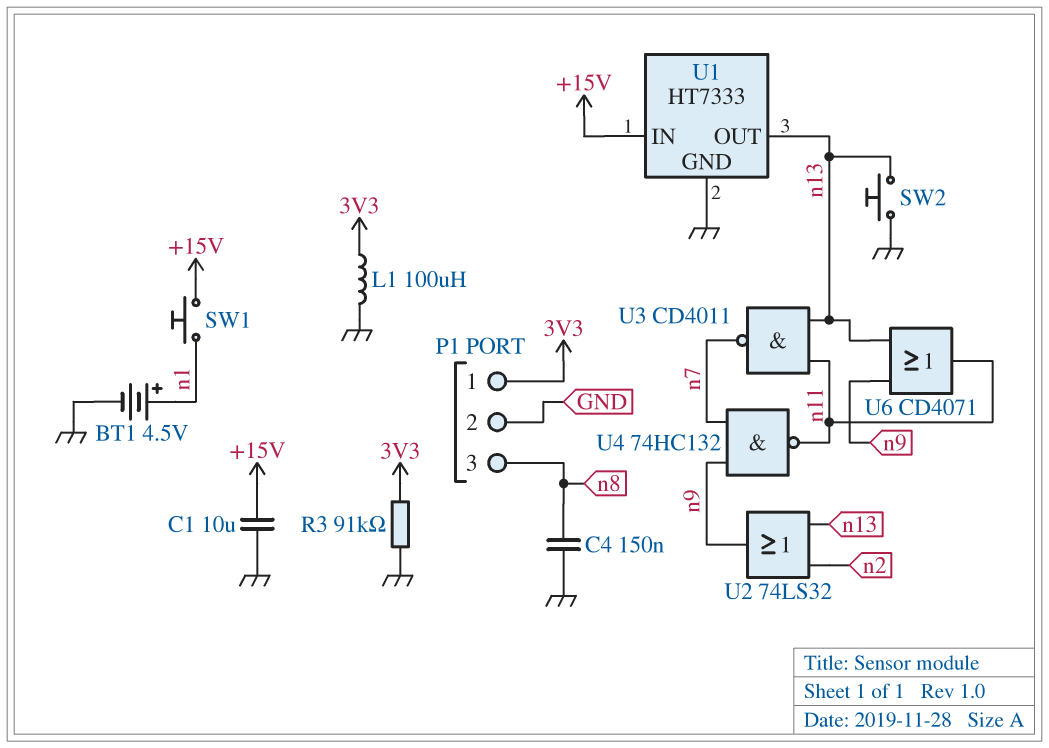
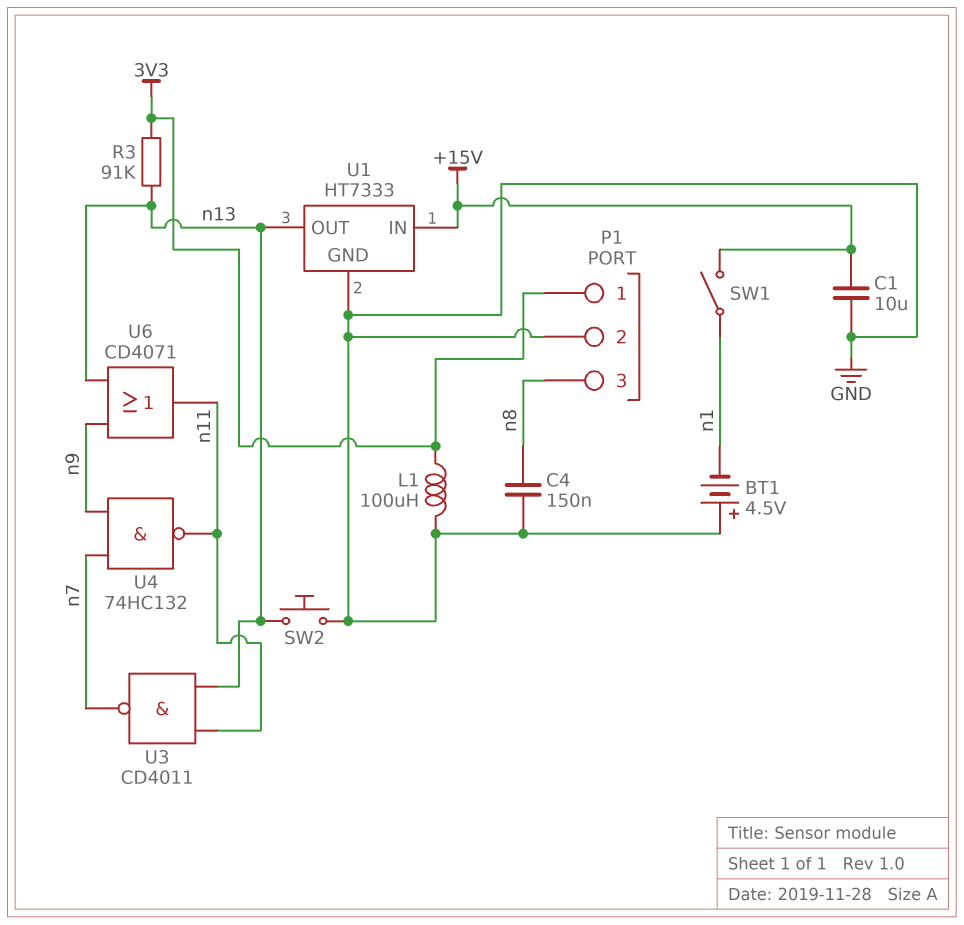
BT1: 4.5V (plus n1, minus GND) -> 4.5V (plus GND, minus n1)
R3: 91k (3V3, GND) -> 91k (3V3, n13)
SW1: button (+15V, n1) -> switch (+15V, n1)
U2: OR 74LS32 (in n2, in n13, out n9) -> none

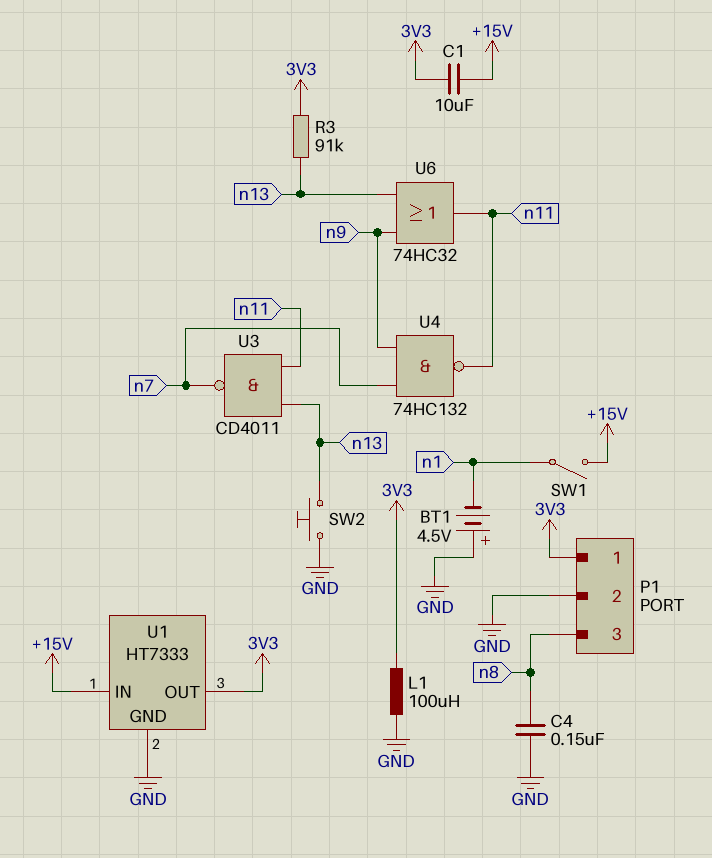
C1: 10uF (+15V, GND) -> 10uF (+15V, 3V3)
U1 pin OUT: n13 -> 3V3
U6: OR CD4071 (in n9, in n13, out n11) -> OR 74HC32 (in n9, in n13, out n11)

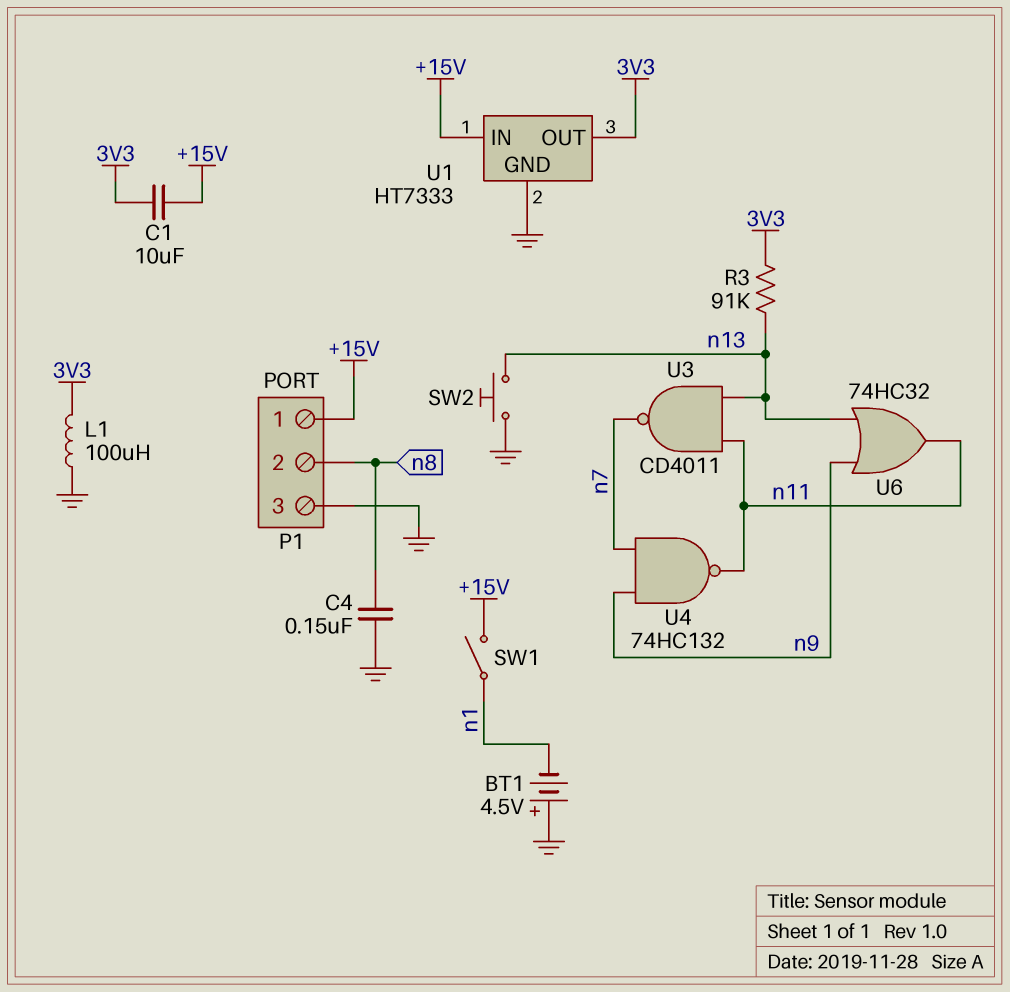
P1 pin 1: 3V3 -> +15V
P1 pin 2: GND -> n8
P1 pin 3: n8 -> GND

